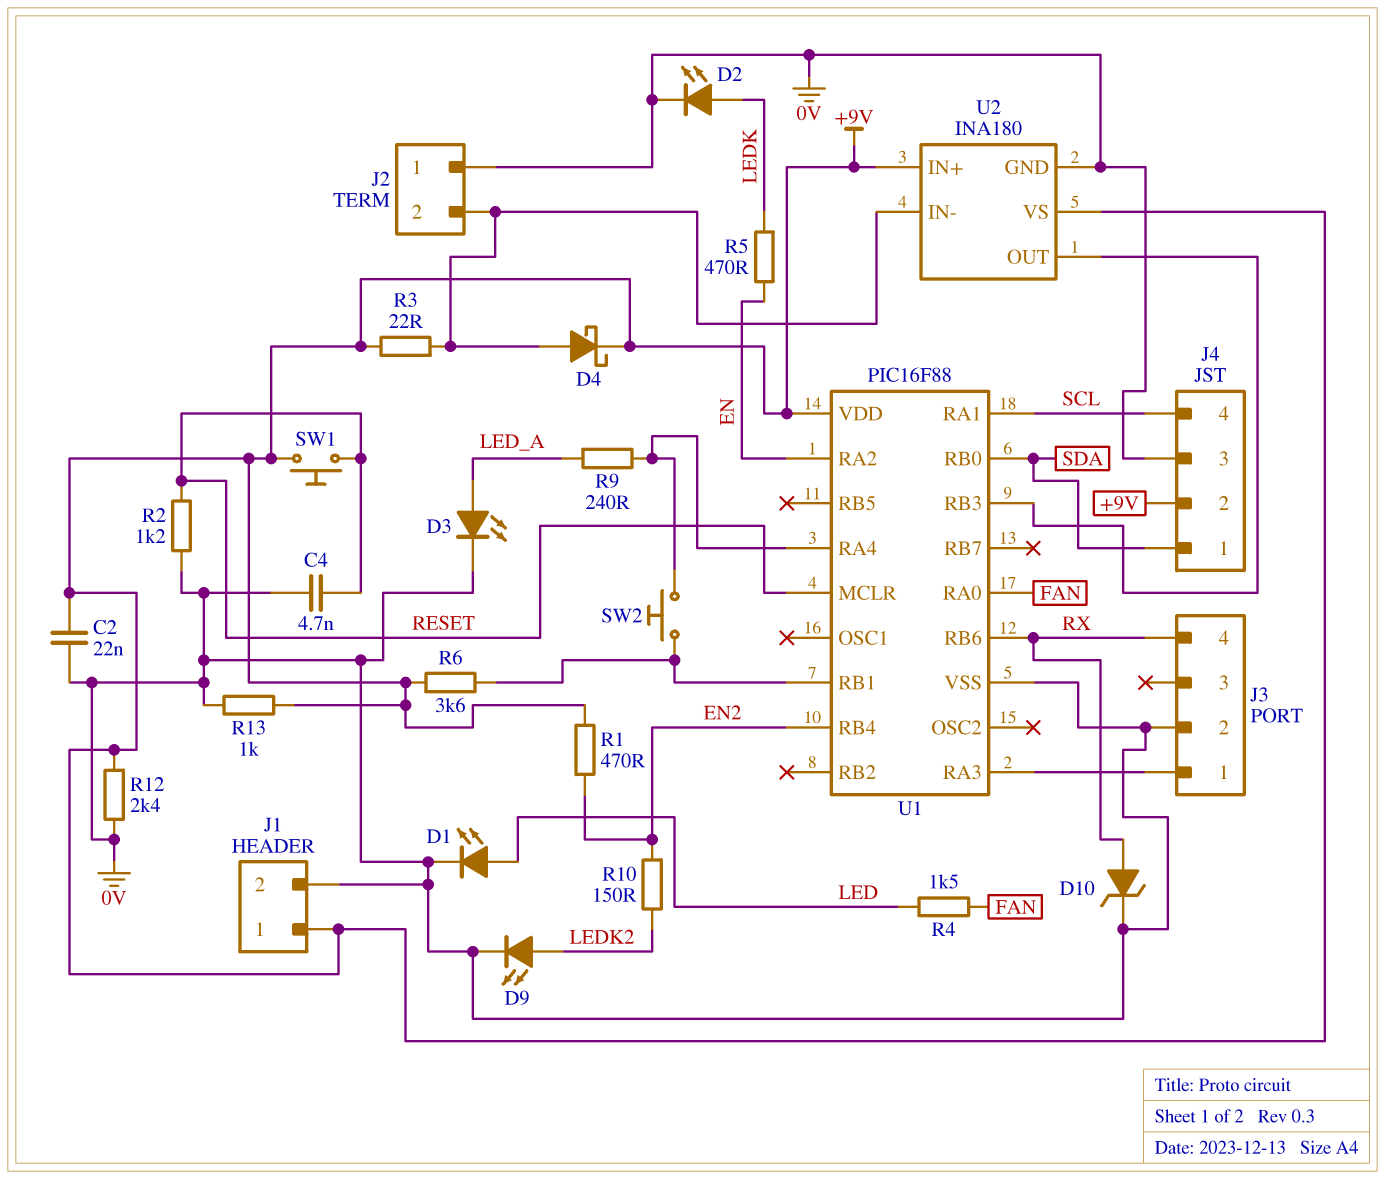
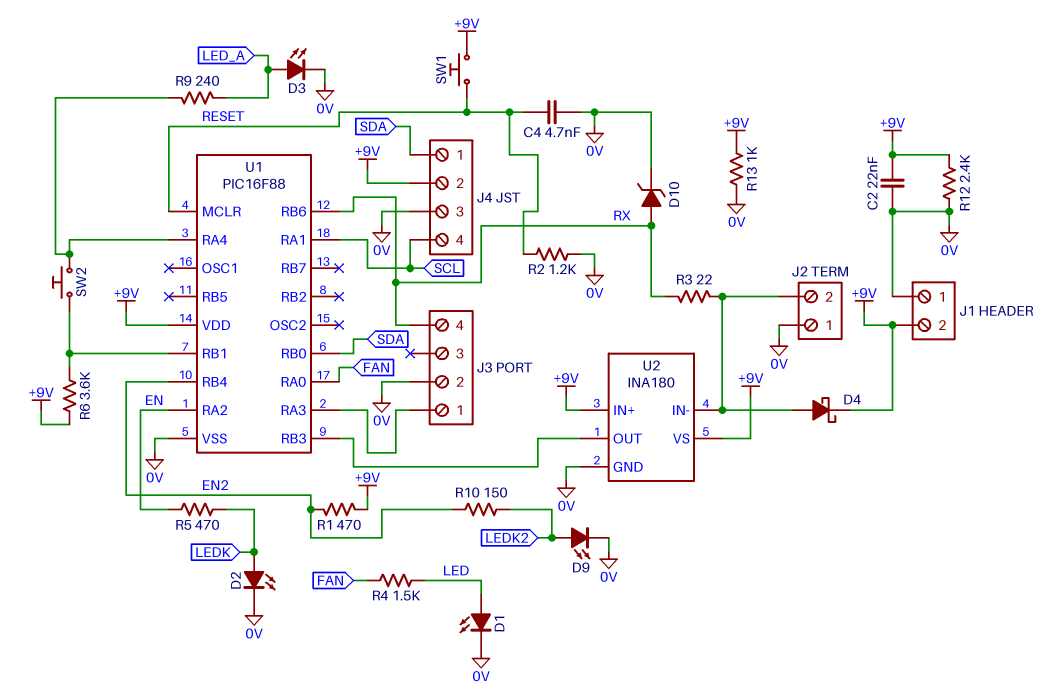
J1 pin 1: +9V -> 0V
J1 pin 2: 0V -> +9V
R3: 22 (+9V, J2/2) -> 22 (J2/2, RX)

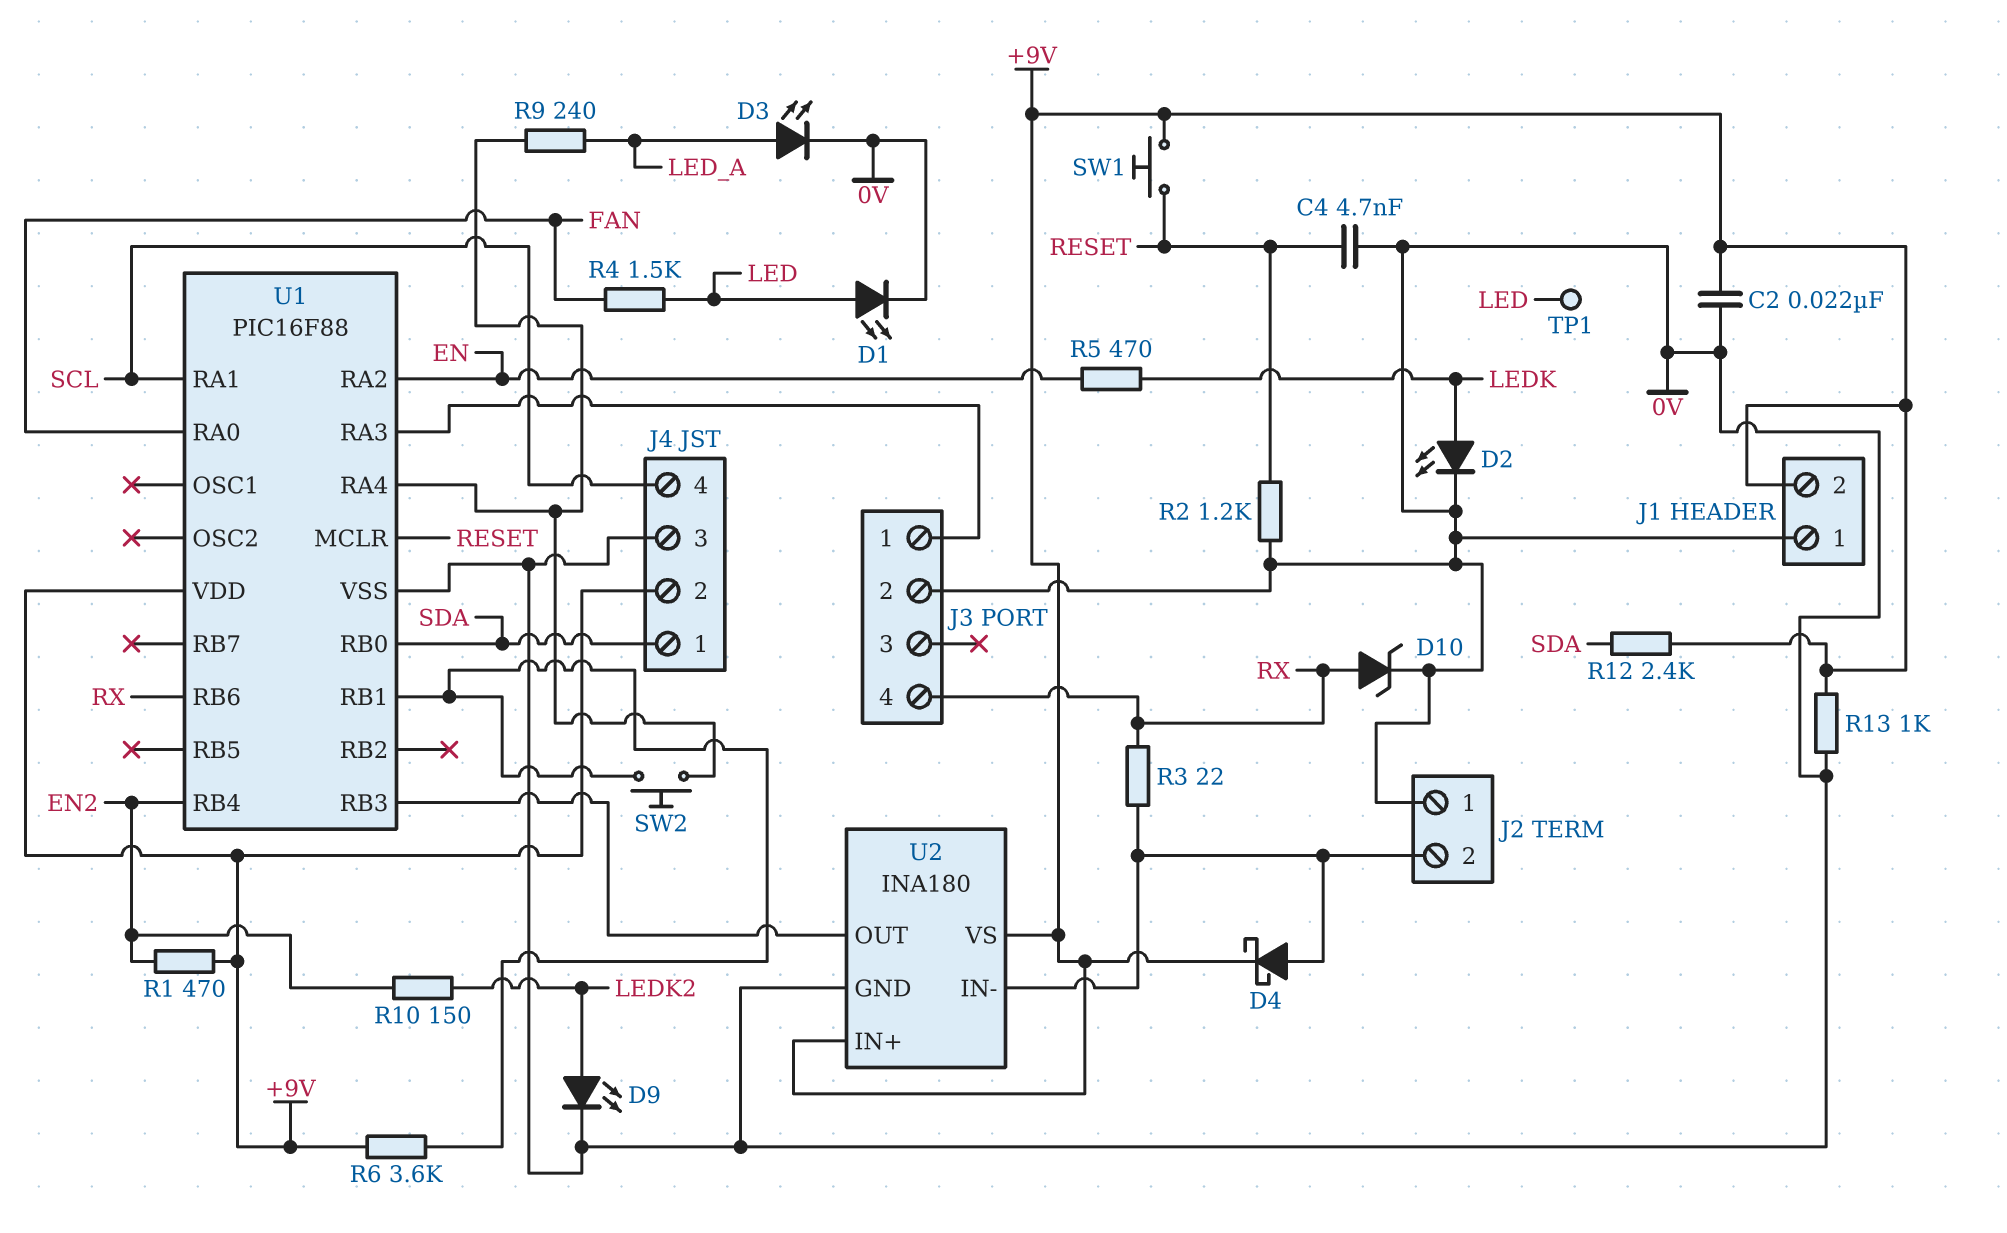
R12: 2.4k (+9V, 0V) -> 2.4k (+9V, SDA)
TP1: none -> test point (LED)

